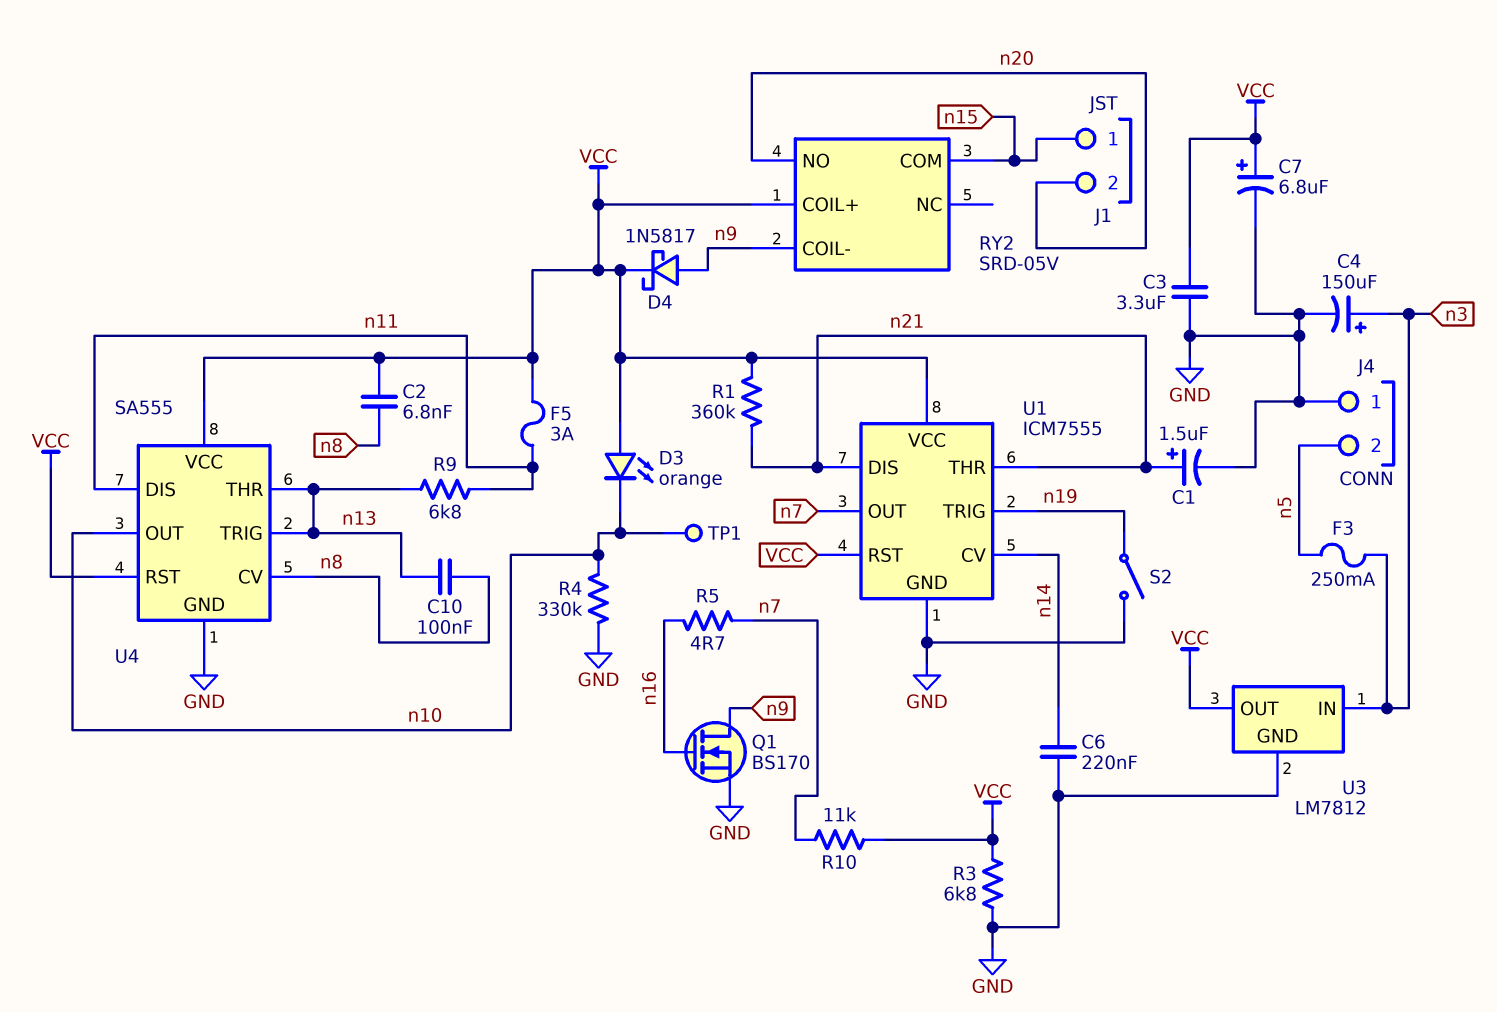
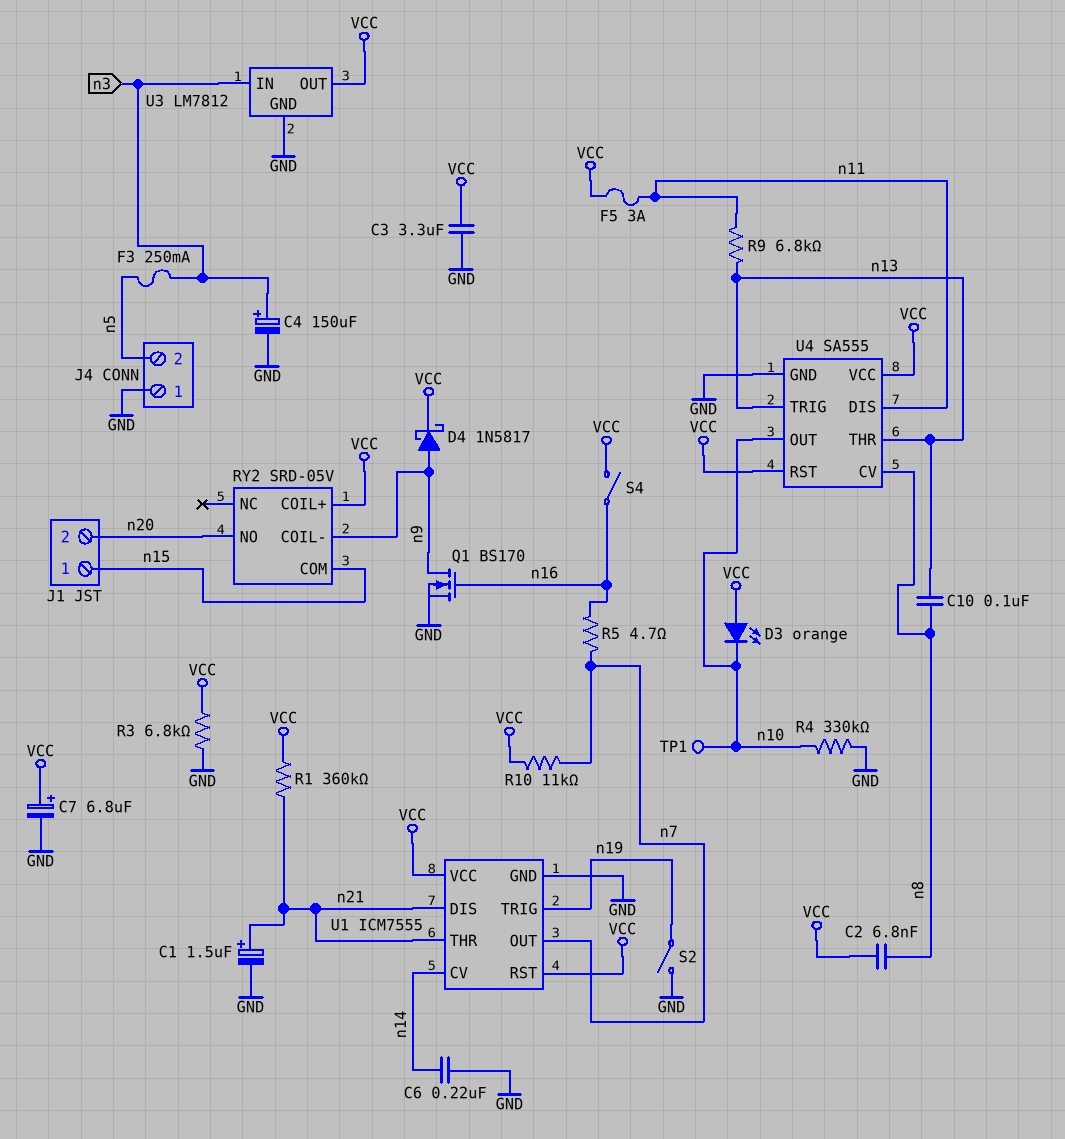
S4: none -> switch (VCC, n16)

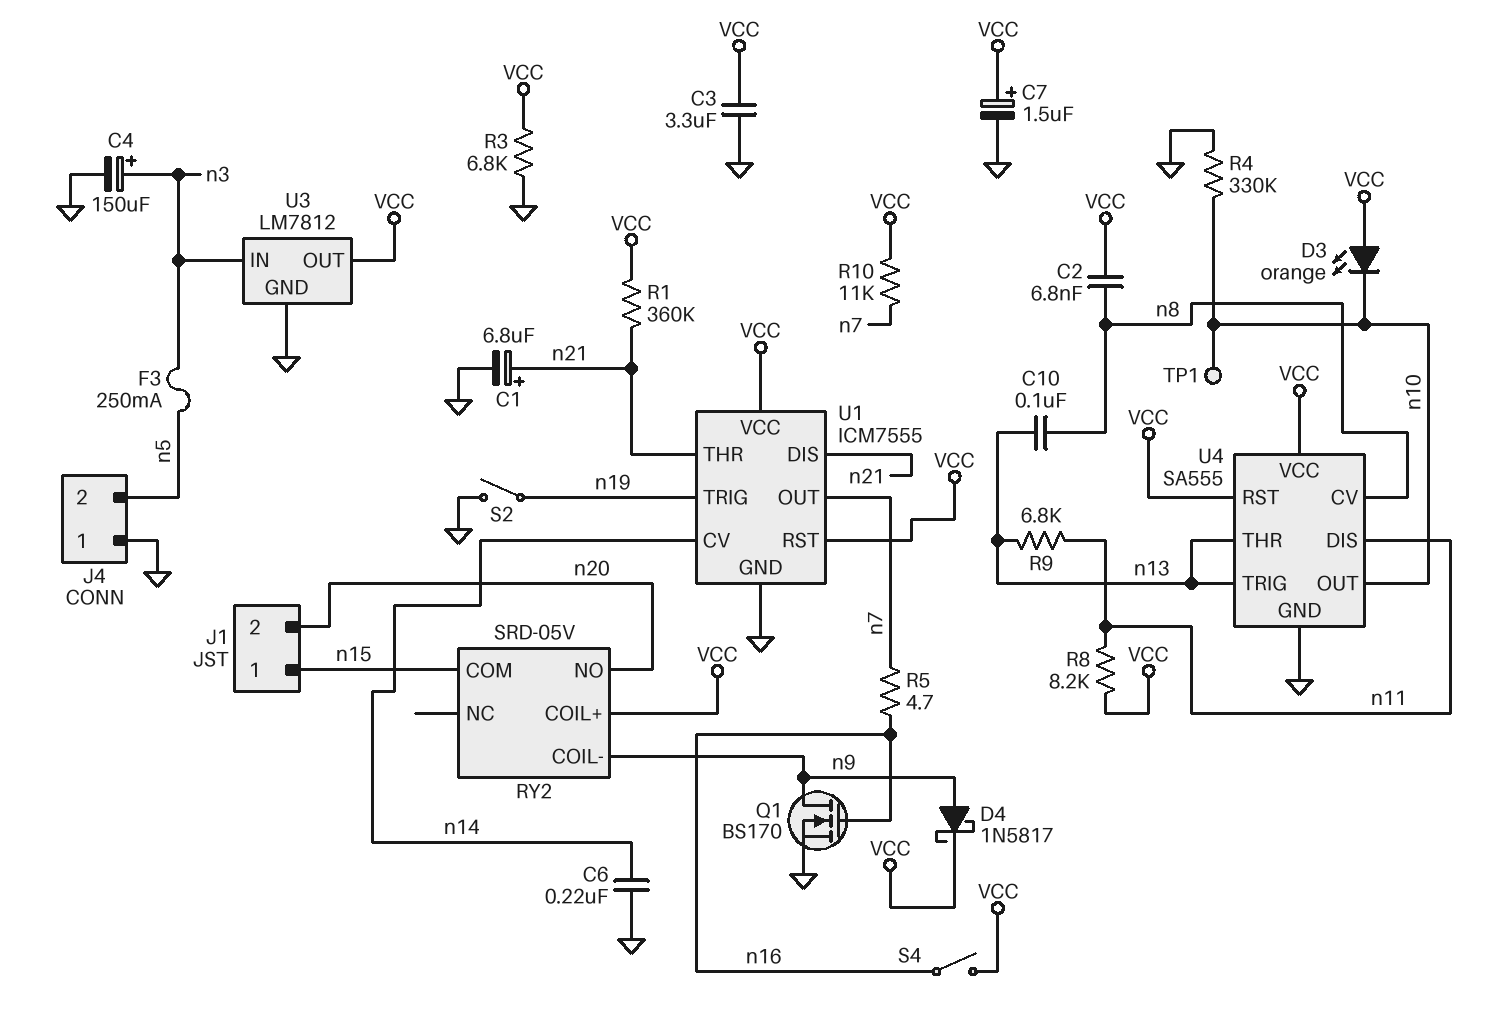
C1: 1.5uF (plus n21, minus GND) -> 6.8uF (plus n21, minus GND)
C7: 6.8uF (plus VCC, minus GND) -> 1.5uF (plus VCC, minus GND)
F5: 3A (VCC, n11) -> none
R8: none -> 8.2k (VCC, n11)

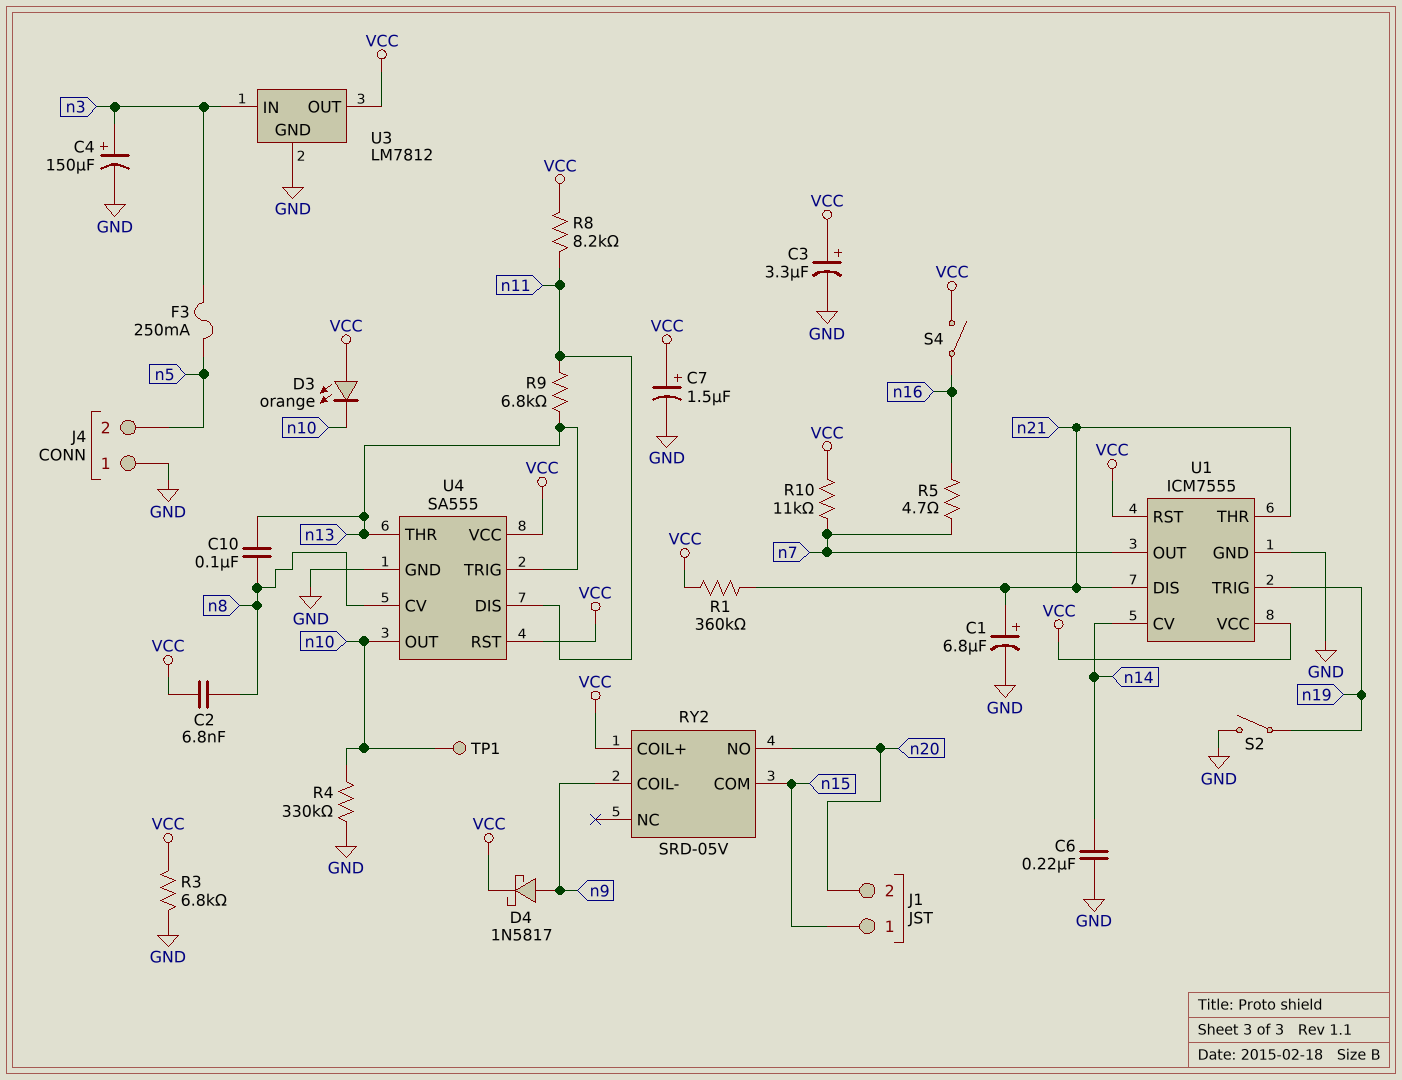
C3: 3.3uF (GND, VCC) -> 3.3uF (plus VCC, minus GND)
Q1: NMOS BS170 (G n16, D n9, S GND) -> none

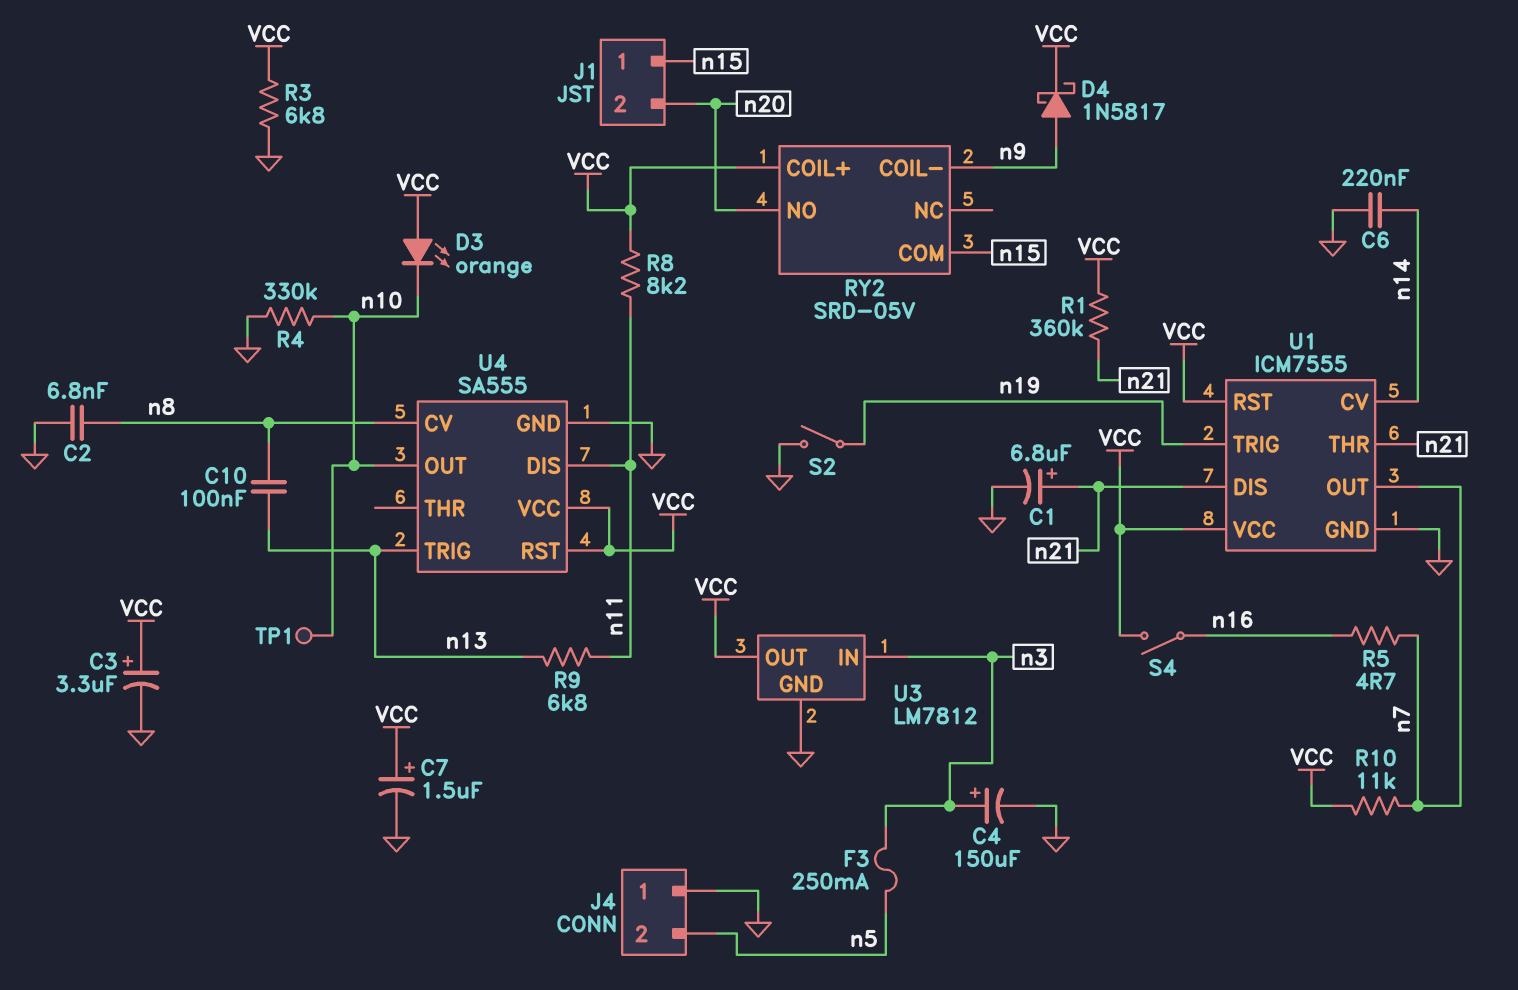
C2: 6.8nF (VCC, n8) -> 6.8nF (GND, n8)
U4 pin THR: n13 -> none

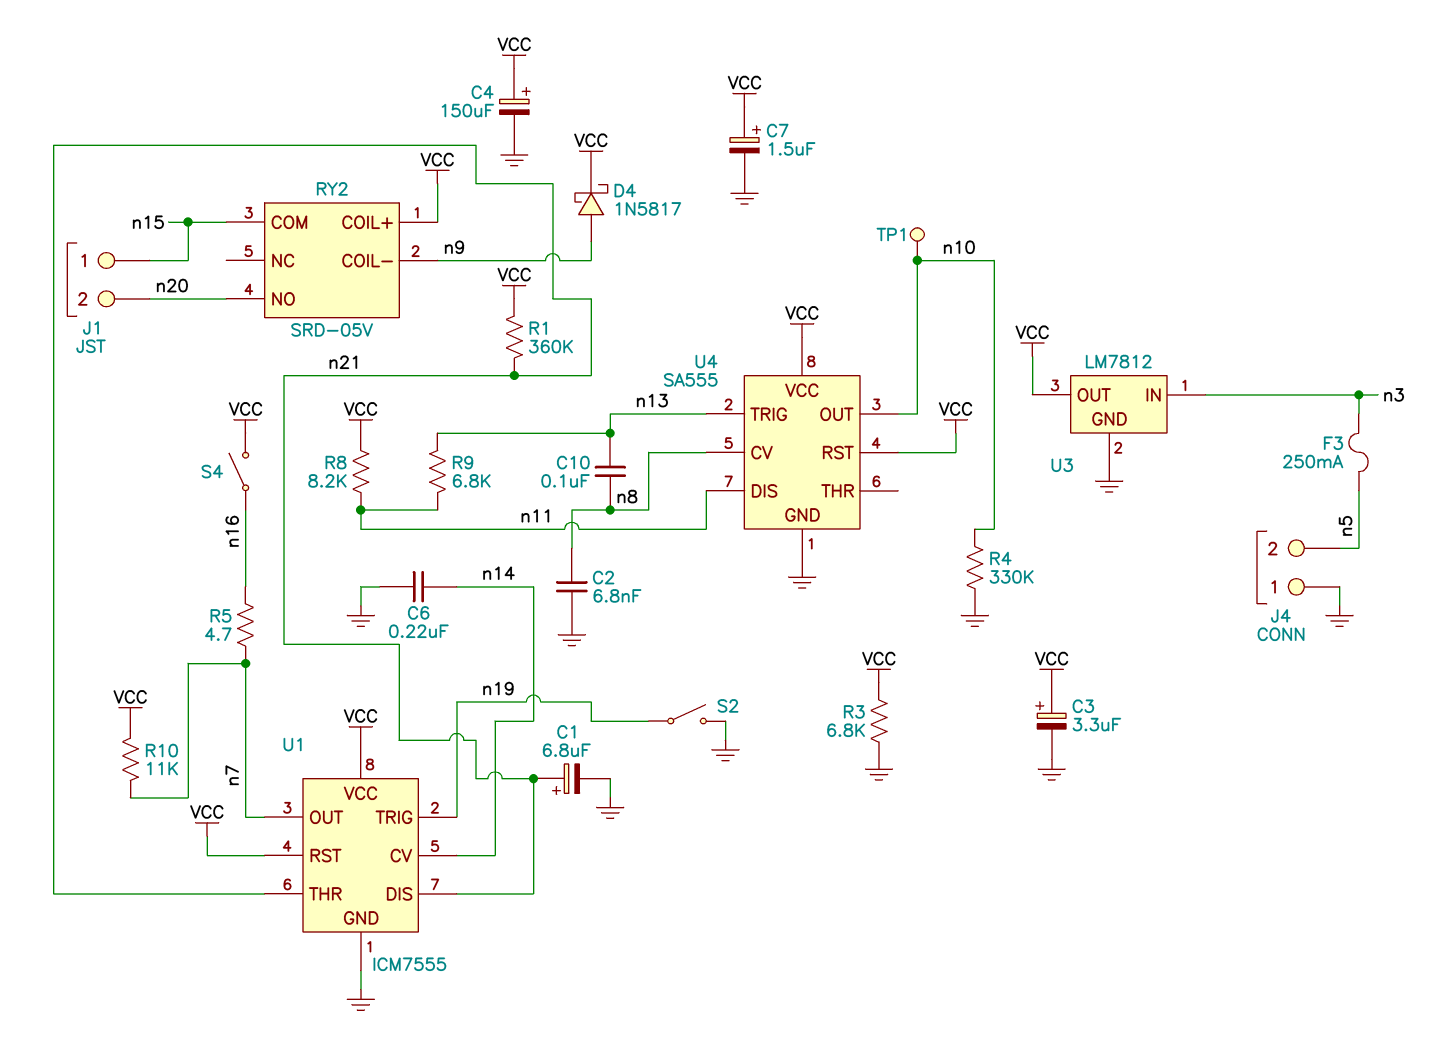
C4: 150uF (plus n3, minus GND) -> 150uF (plus VCC, minus GND)
D3: LED orange (A VCC, K n10) -> none

